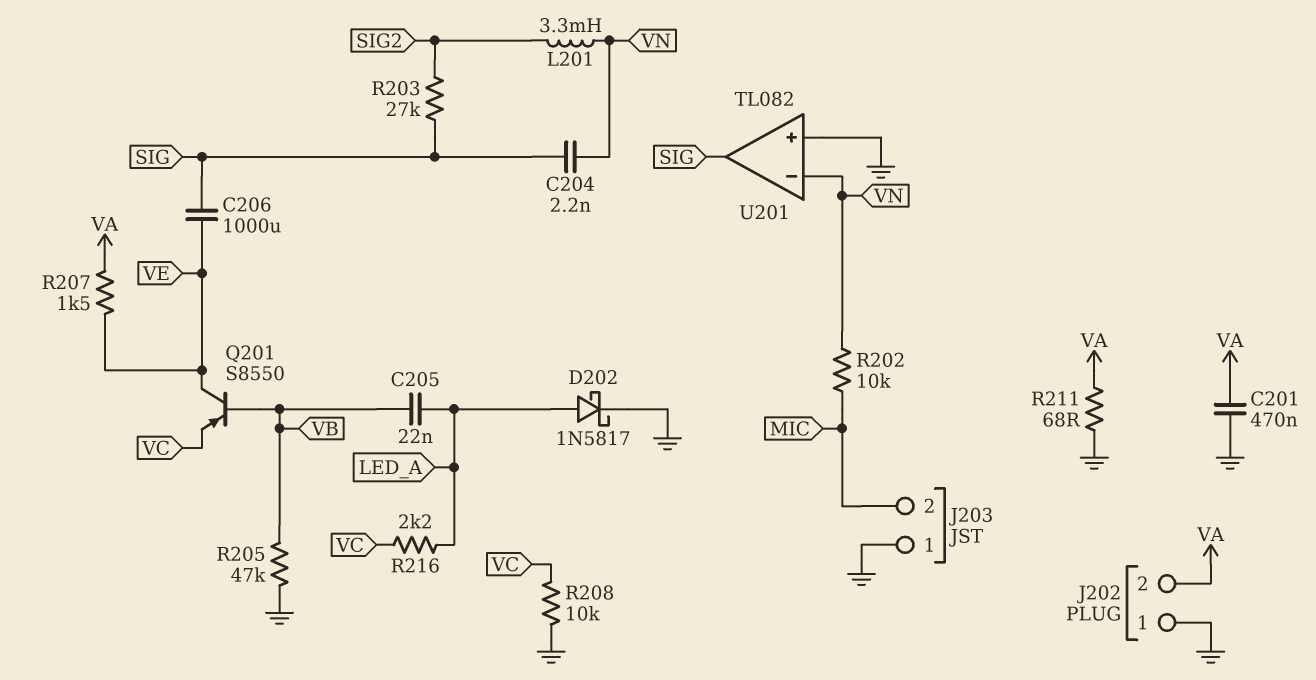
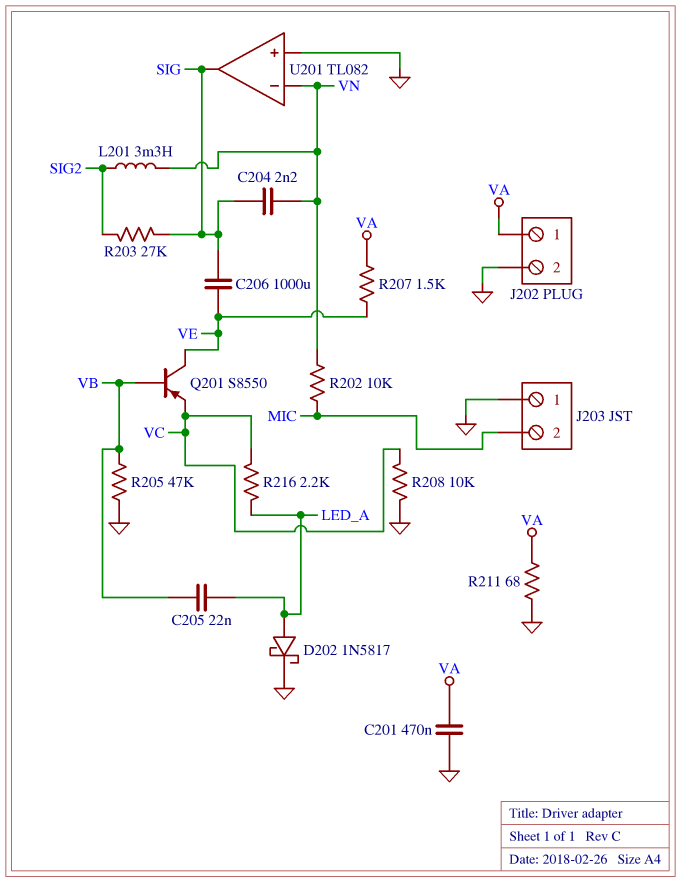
J202 pin 1: GND -> VA
J202 pin 2: VA -> GND

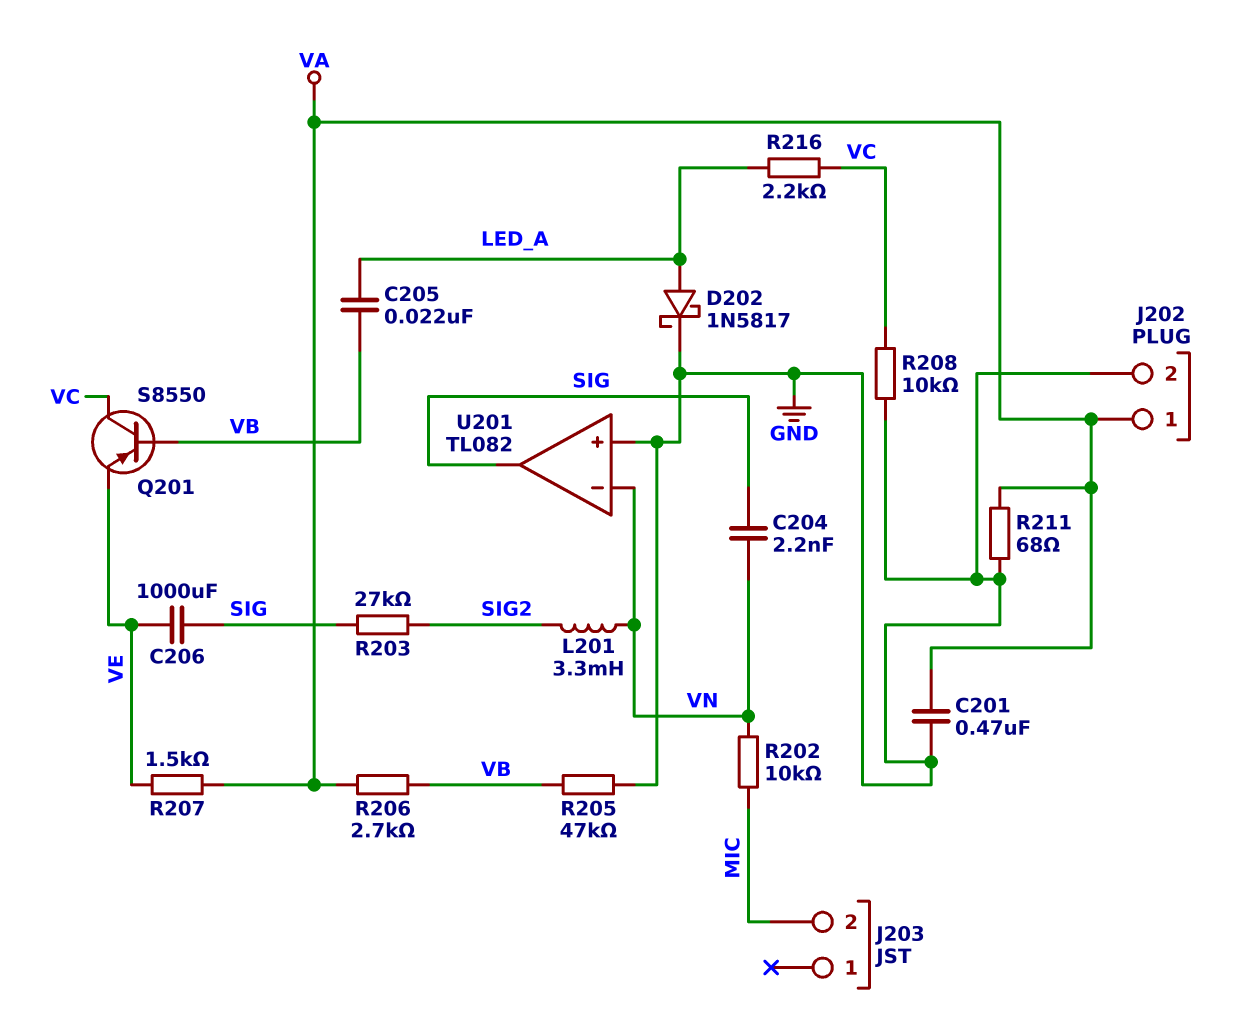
J203 pin 1: GND -> none
Q201: PNP S8550 (B VB, C VE, E VC) -> PNP S8550 (B VB, C VC, E VE)
R206: none -> 2.7k (VA, VB)

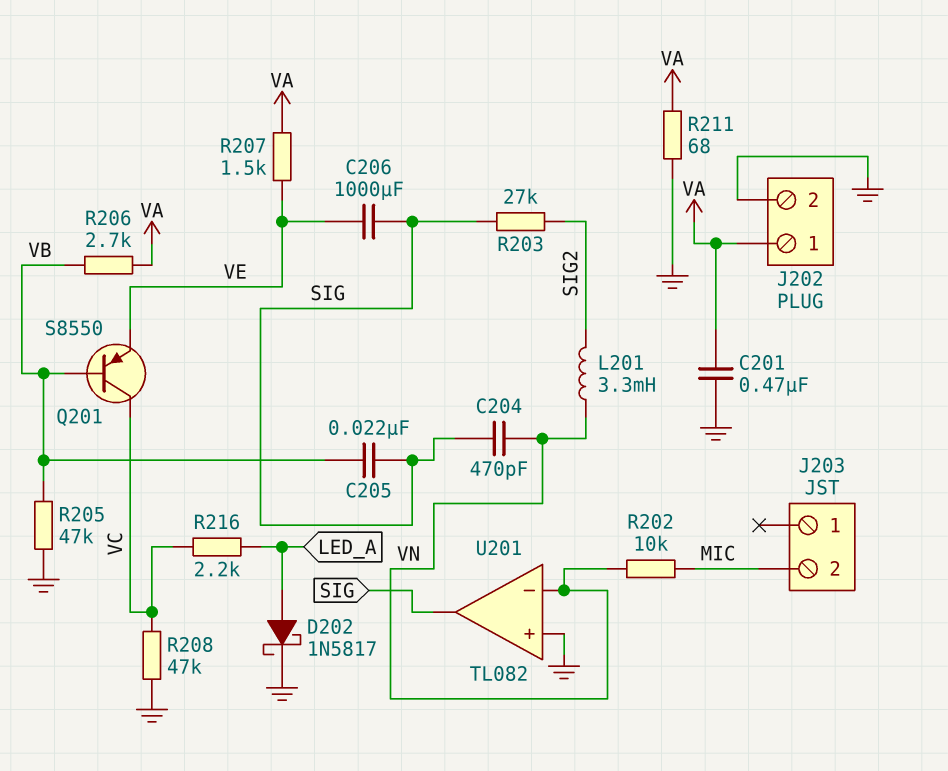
C204: 2.2nF (SIG, VN) -> 470pF (SIG, VN)
C205: 22nF (LED_A, VB) -> 22nF (SIG, VB)
R208: 10k (GND, VC) -> 47k (GND, VC)

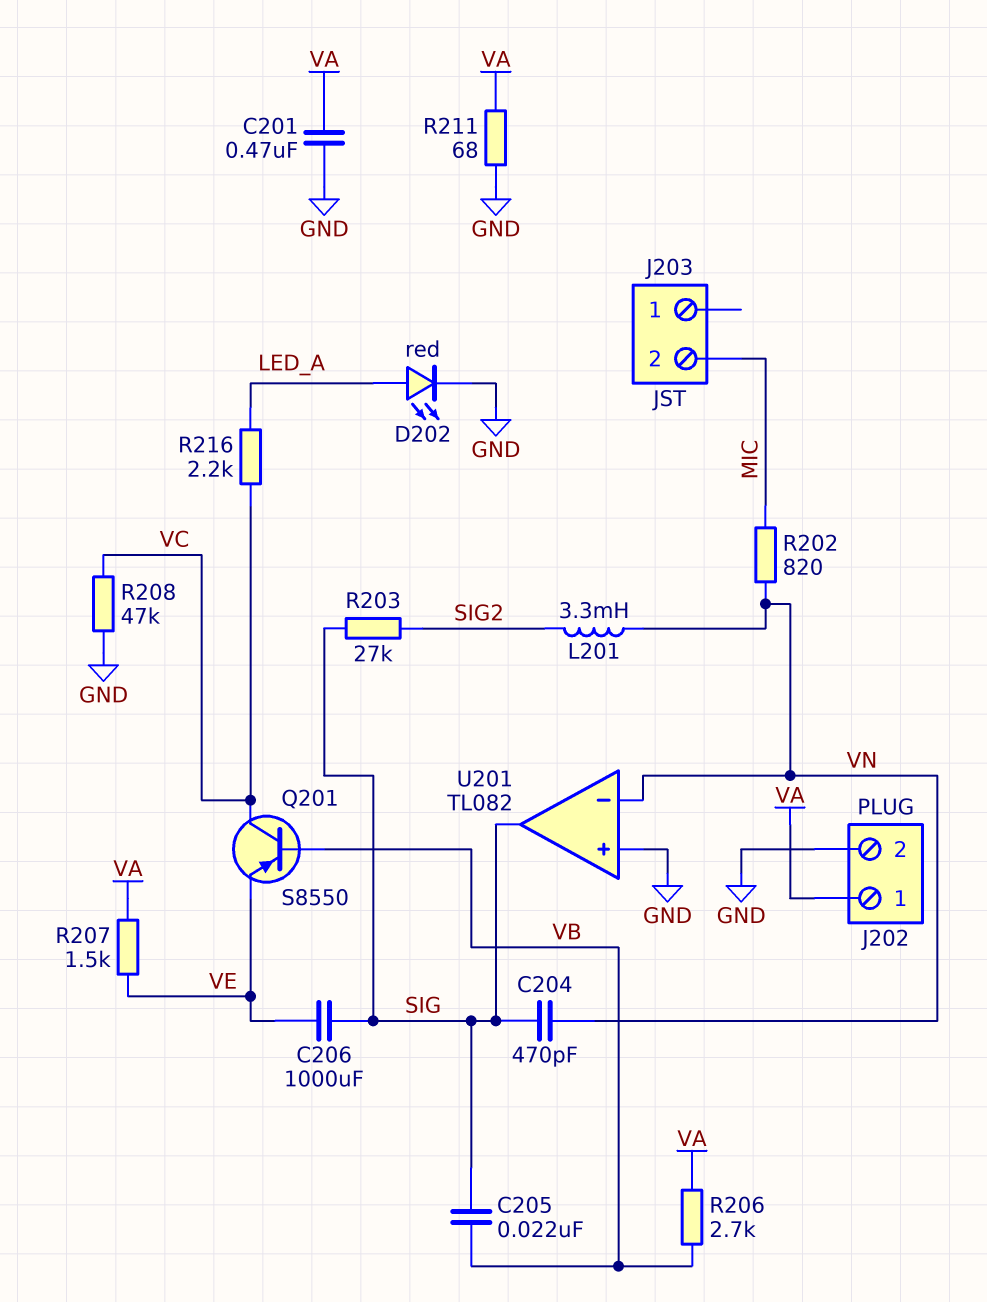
D202: schottky 1N5817 (A LED_A, K GND) -> LED red (A LED_A, K GND)
R202: 10k (MIC, VN) -> 820 (MIC, VN)
R205: 47k (GND, VB) -> none

